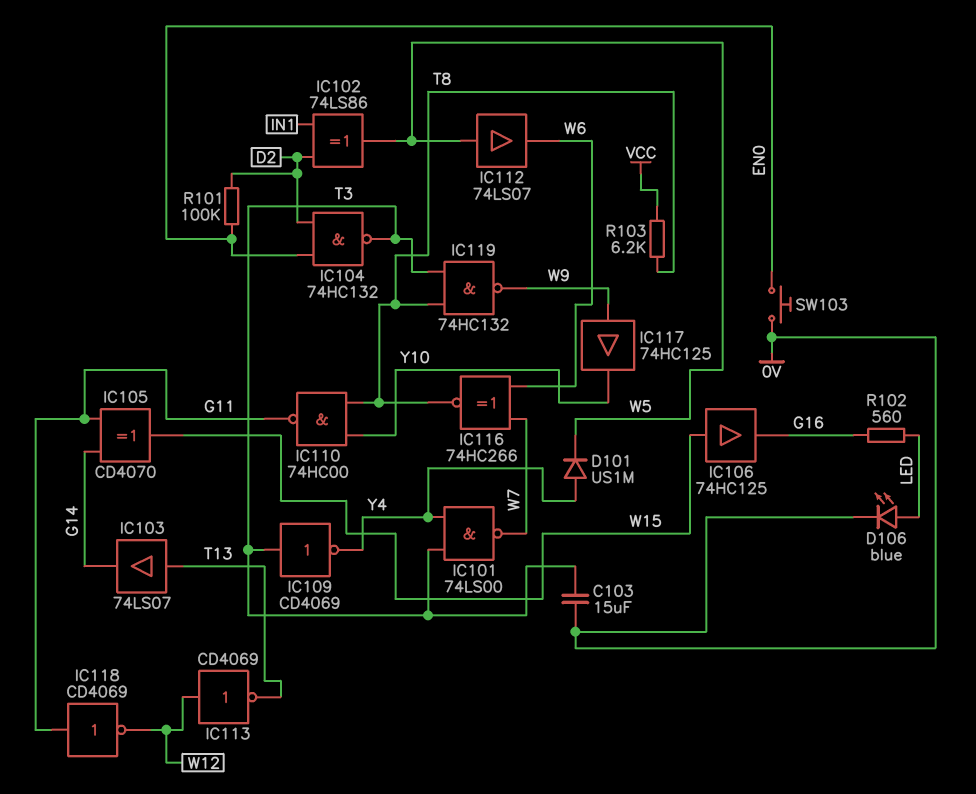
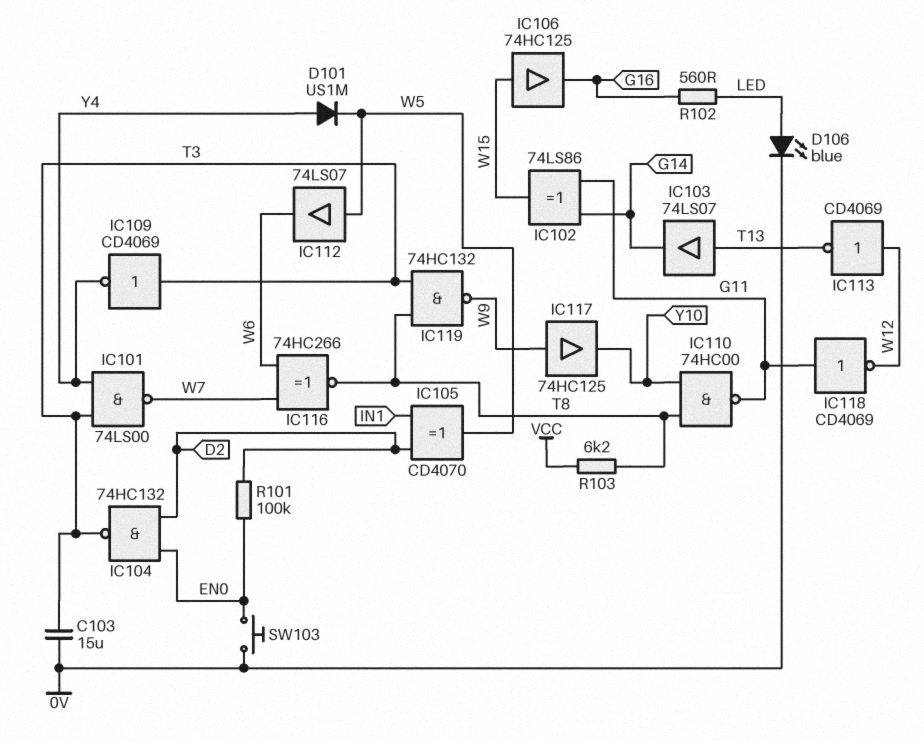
IC102: XOR 74LS86 (in D2, in IN1, out W5) -> XOR 74LS86 (in G11, in G14, out W15)
IC105: XOR CD4070 (in G11, in G14, out W15) -> XOR CD4070 (in D2, in IN1, out W5)

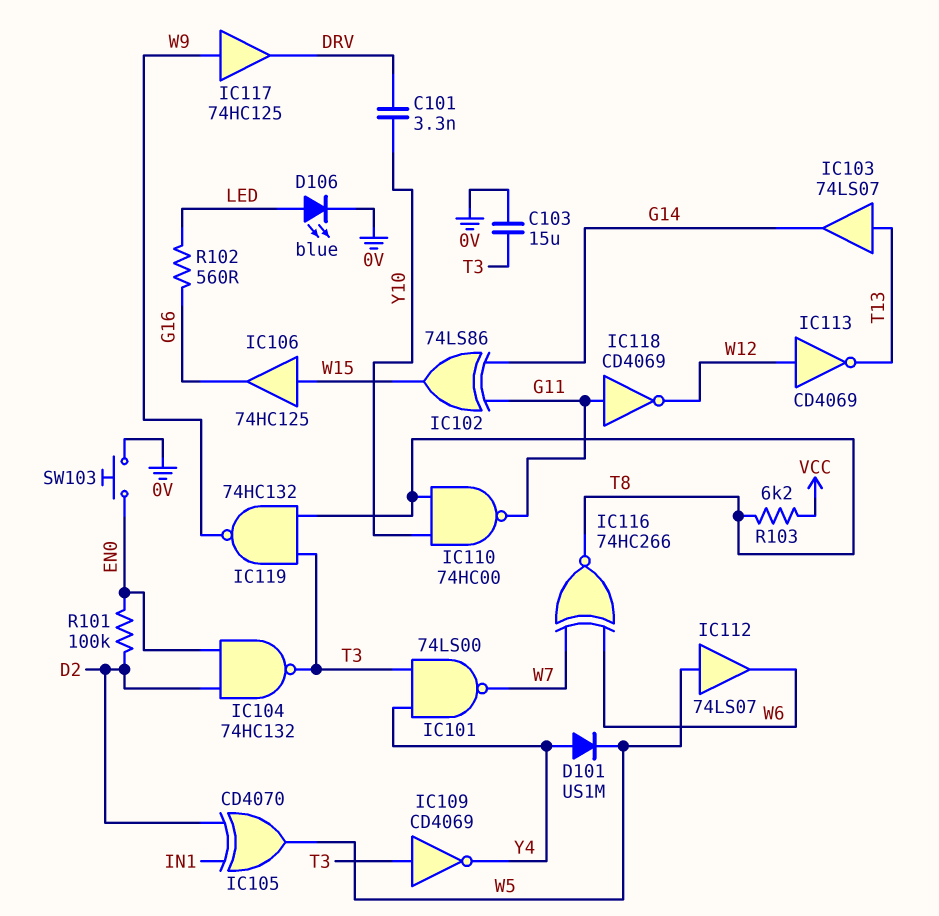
C101: none -> 3.3nF (DRV, Y10)
IC117: buffer 74HC125 (in W9, out Y10) -> buffer 74HC125 (in W9, out DRV)

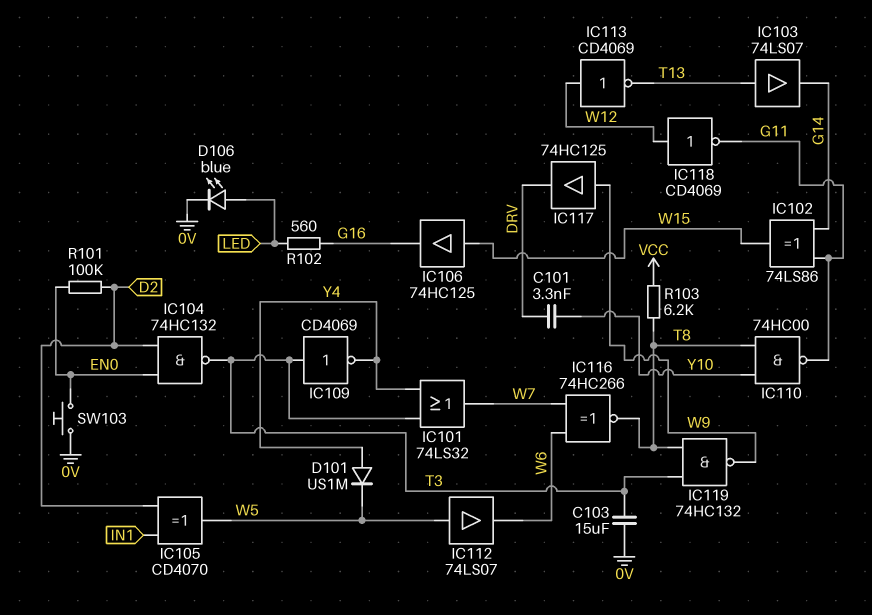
IC101: NAND 74LS00 (in T3, in Y4, out W7) -> OR 74LS32 (in T3, in Y4, out W7)
IC118: NOT CD4069 (in G11, out W12) -> NOT CD4069 (in W12, out G11)

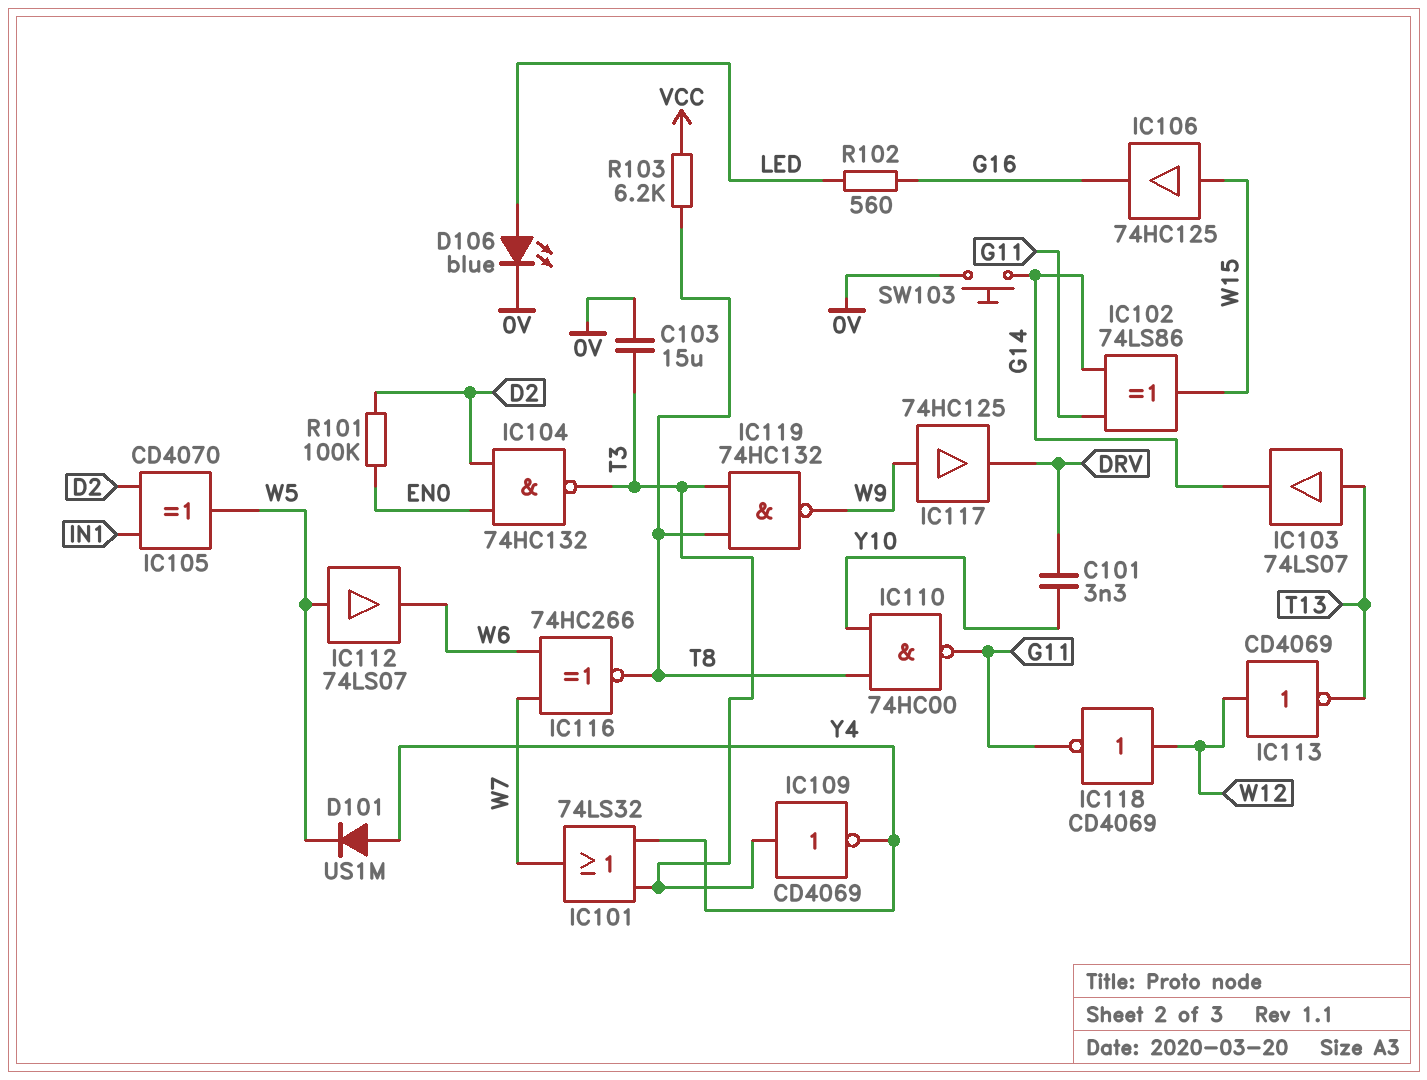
SW103: button (0V, EN0) -> button (0V, G14)

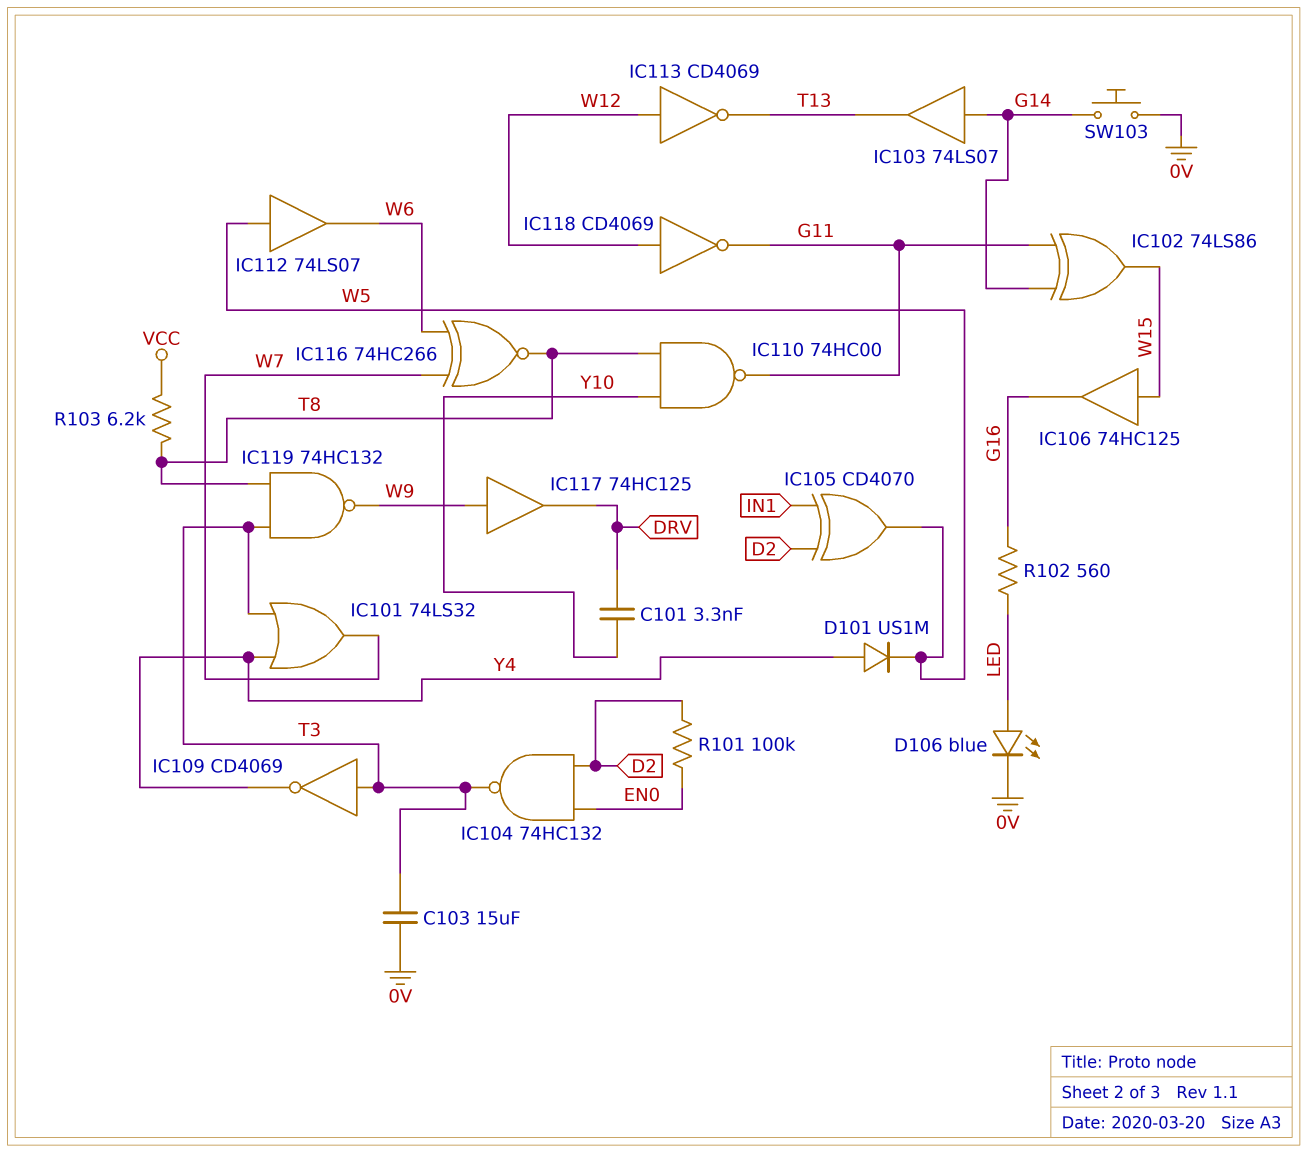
IC103: buffer 74LS07 (in T13, out G14) -> buffer 74LS07 (in G14, out T13)

